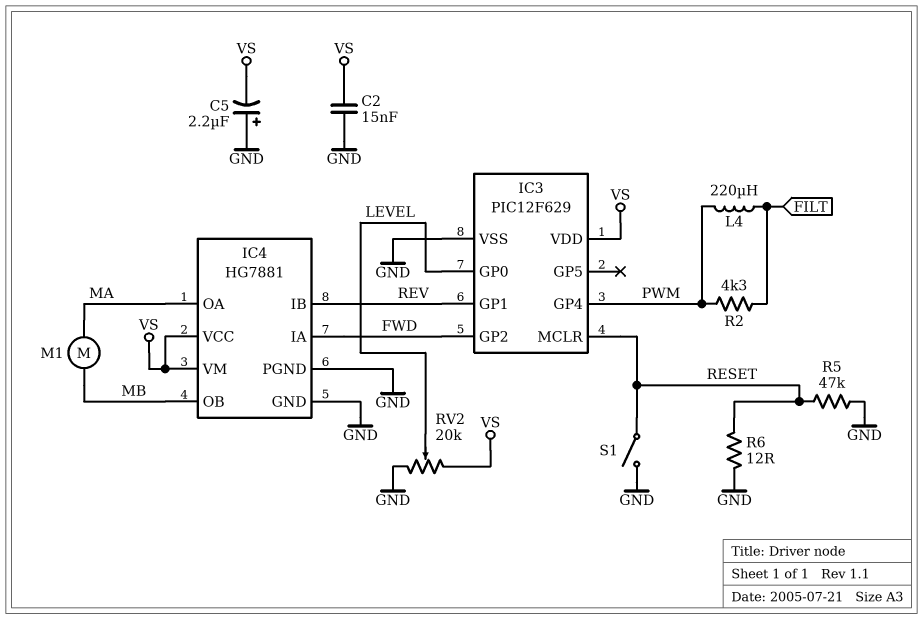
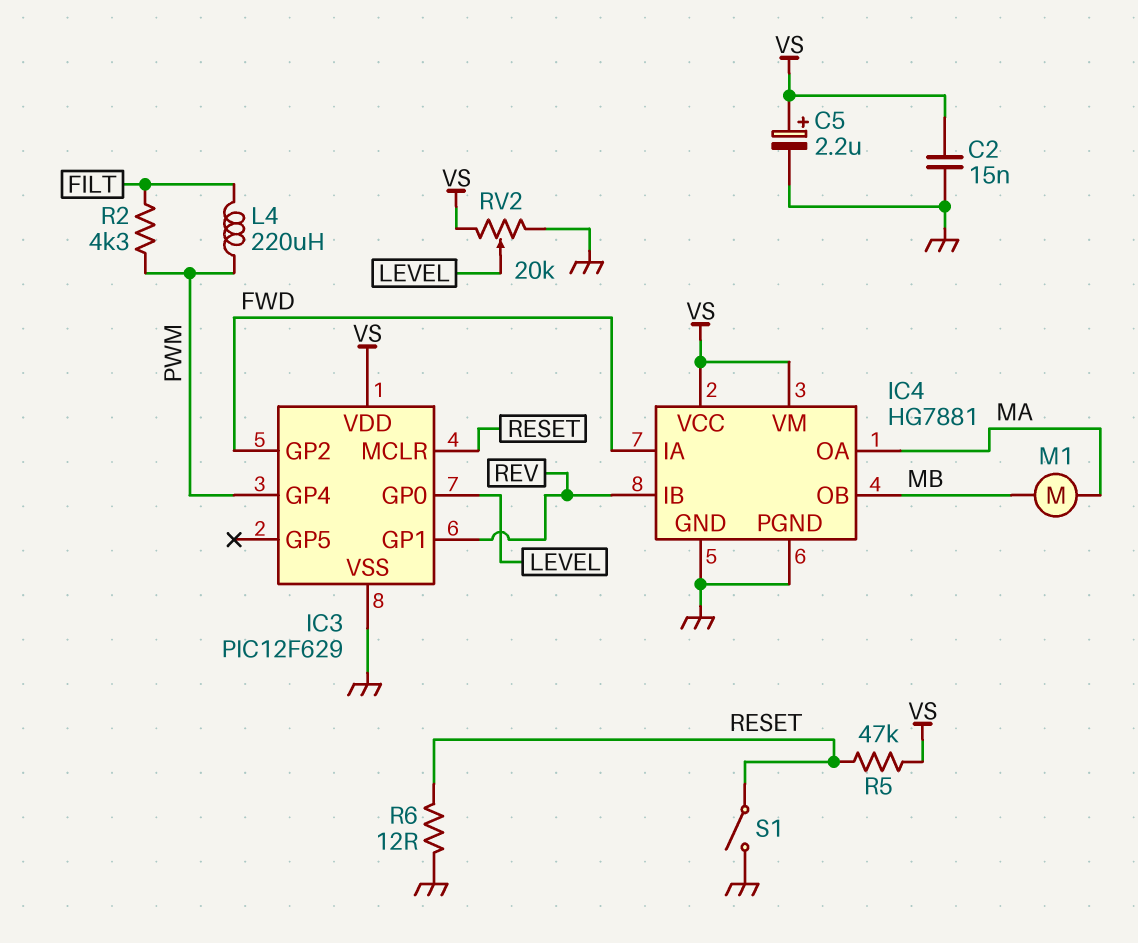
C5: 2.2uF (plus GND, minus VS) -> 2.2uF (plus VS, minus GND)
R5: 47k (GND, RESET) -> 47k (RESET, VS)

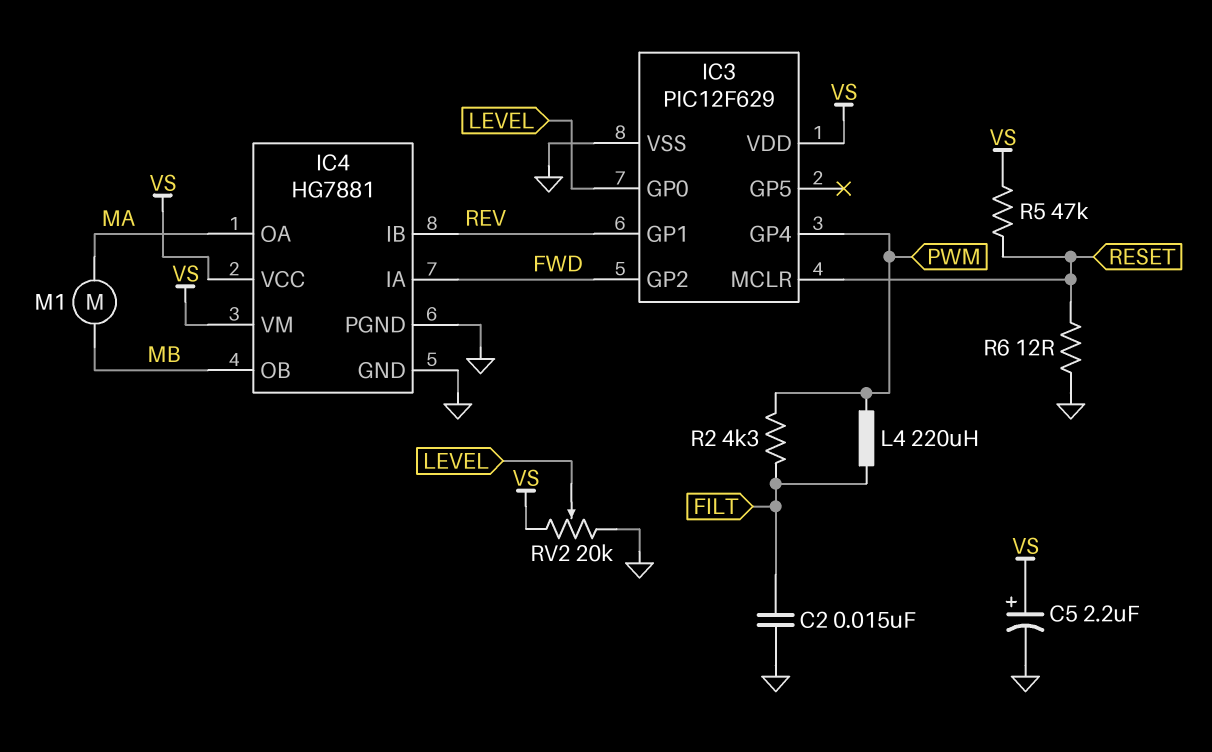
C2: 15nF (GND, VS) -> 15nF (FILT, GND)
S1: switch (GND, RESET) -> none

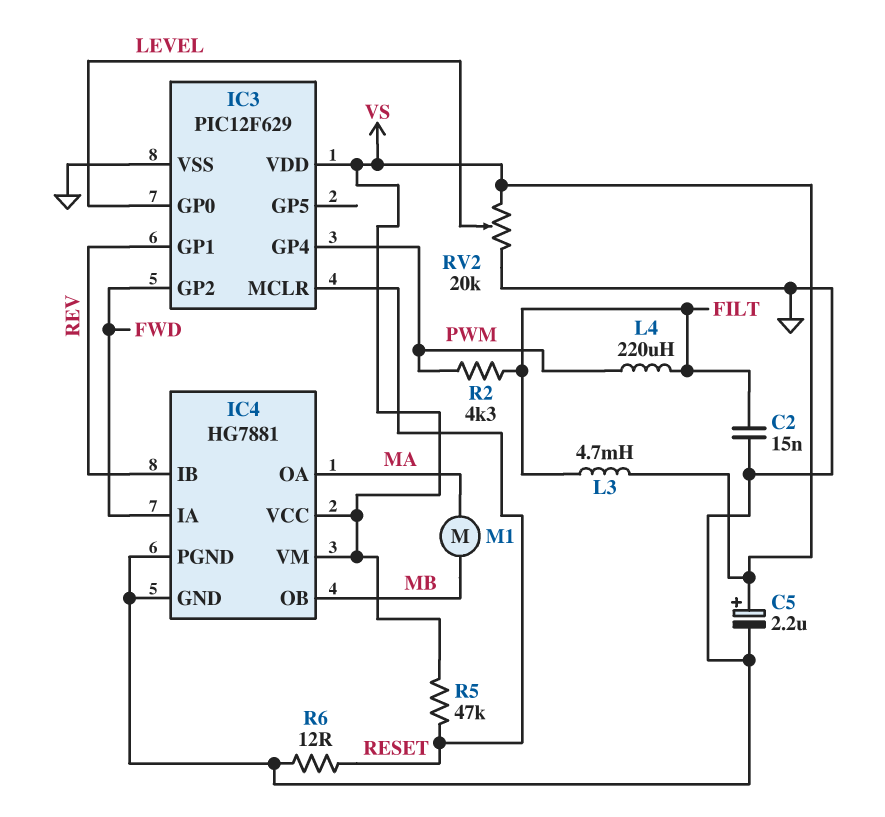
L3: none -> 4.7mH (FILT, VS)

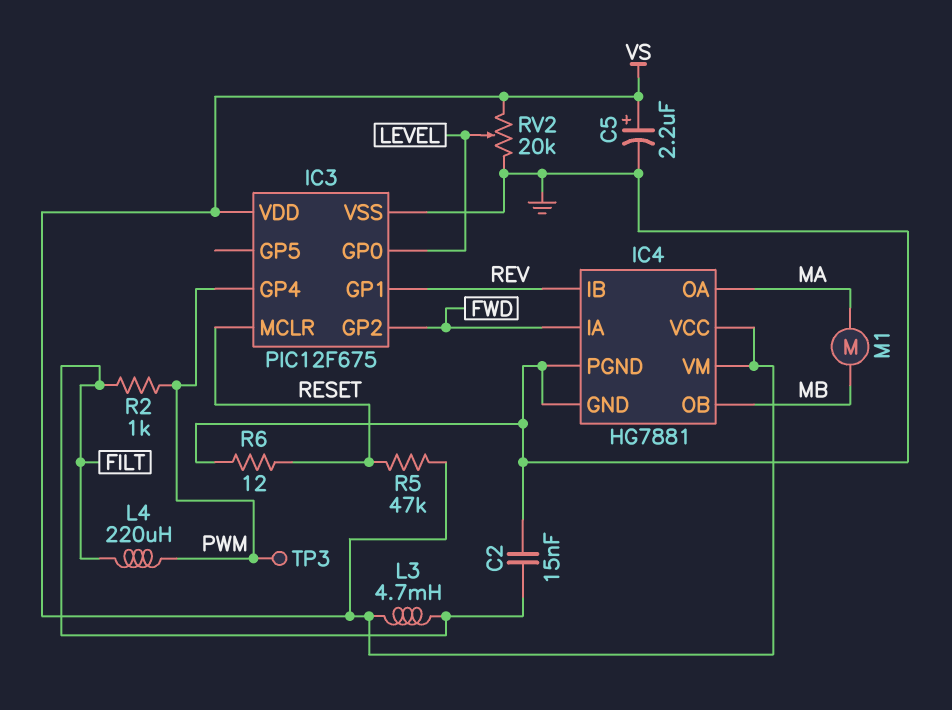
IC3: PIC12F629 -> PIC12F675
R2: 4.3k (FILT, PWM) -> 1k (FILT, PWM)
TP3: none -> test point (PWM)

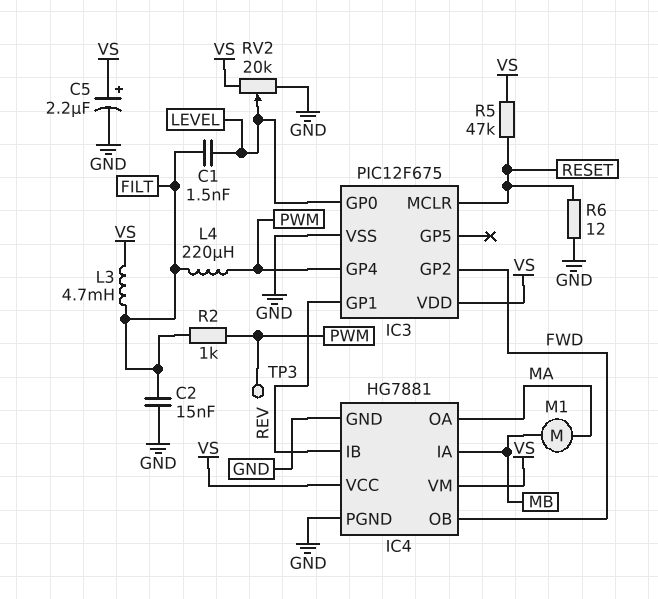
C1: none -> 1.5nF (FILT, LEVEL)
IC4 pin IA: FWD -> MB
IC4 pin OB: MB -> FWD

